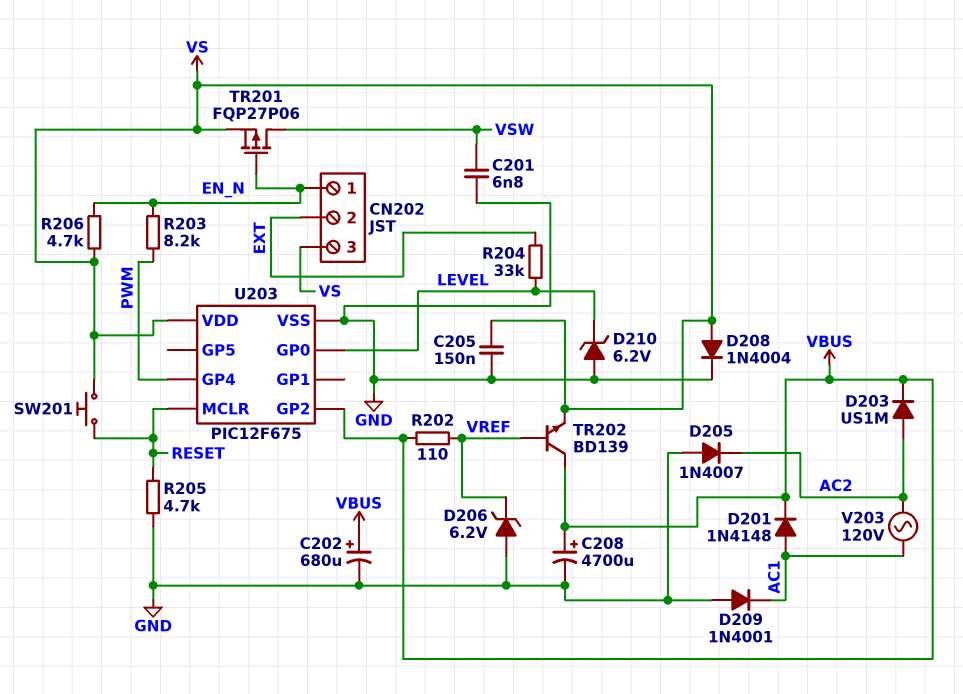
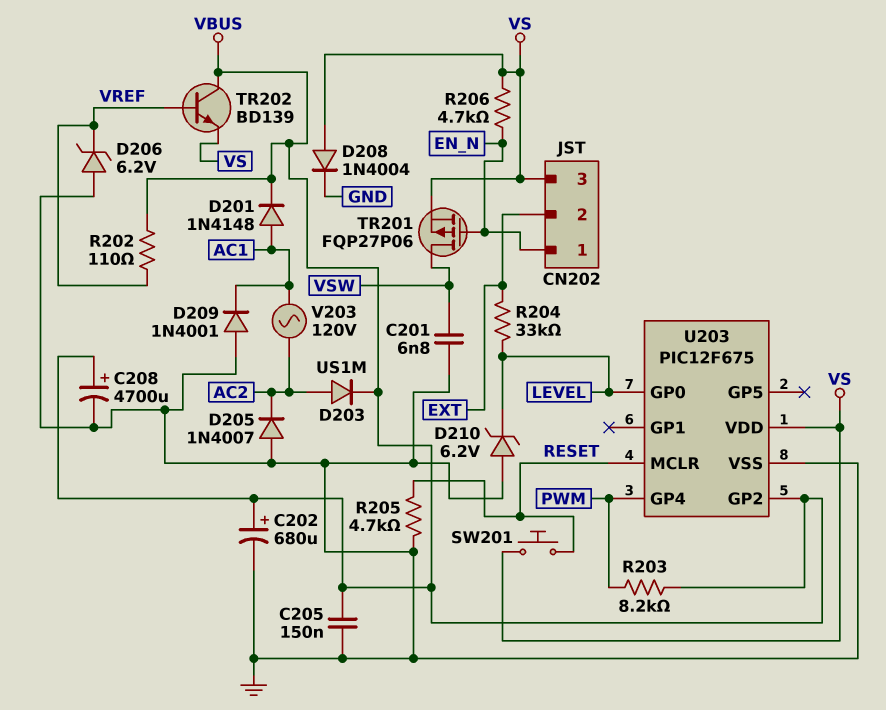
C205: 150nF (GND, VS) -> 150nF (GND, VBUS)
R203: 8.2k (EN_N, PWM) -> 8.2k (PWM, VBUS)

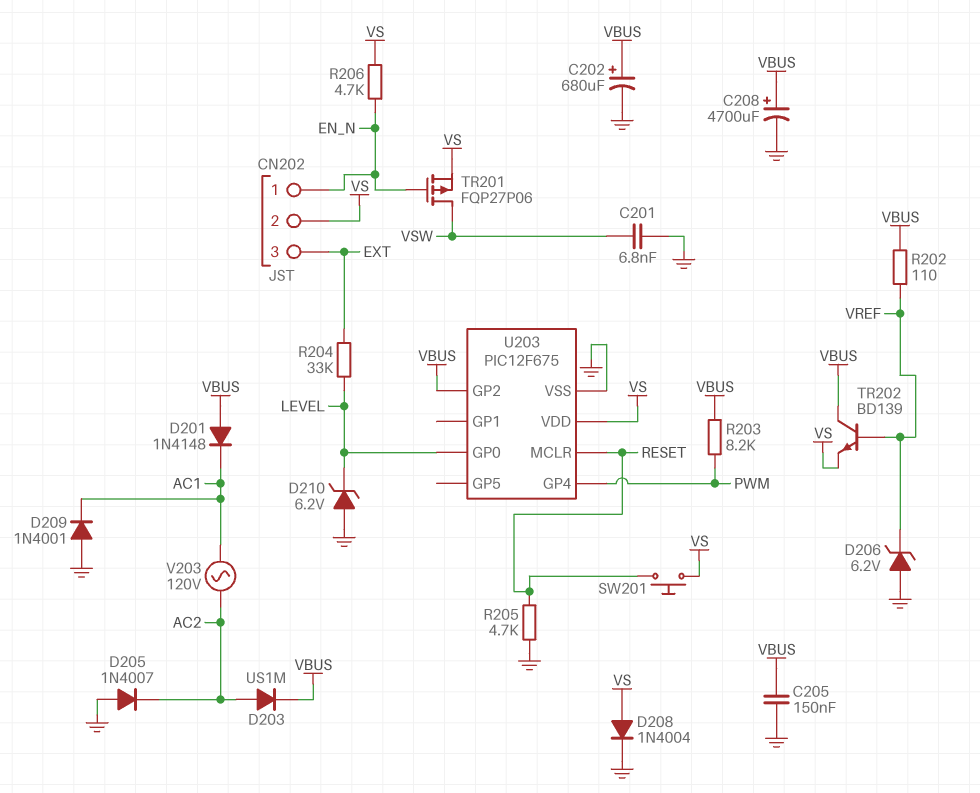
CN202 pin 2: EXT -> VS
CN202 pin 3: VS -> EXT
D201: diode 1N4148 (A AC1, K VBUS) -> diode 1N4148 (A VBUS, K AC1)

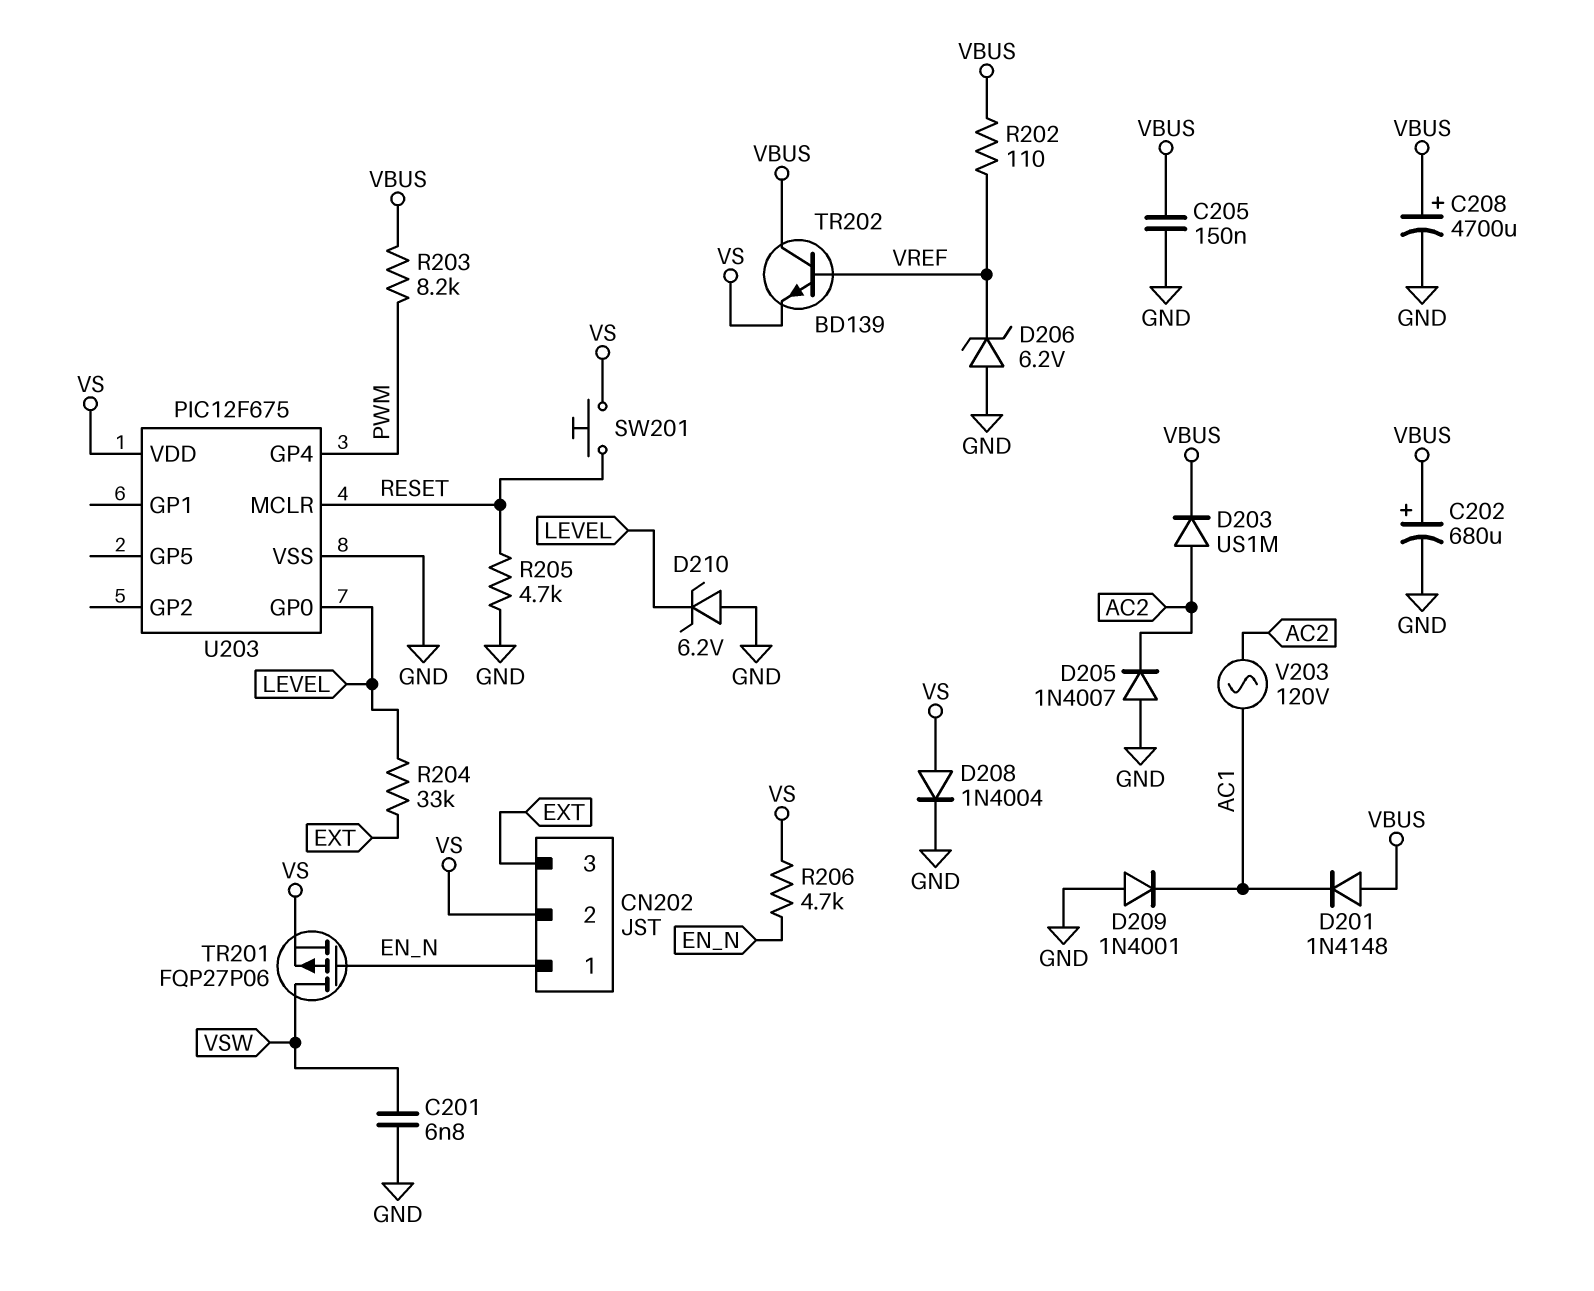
U203 pin GP2: VBUS -> none

